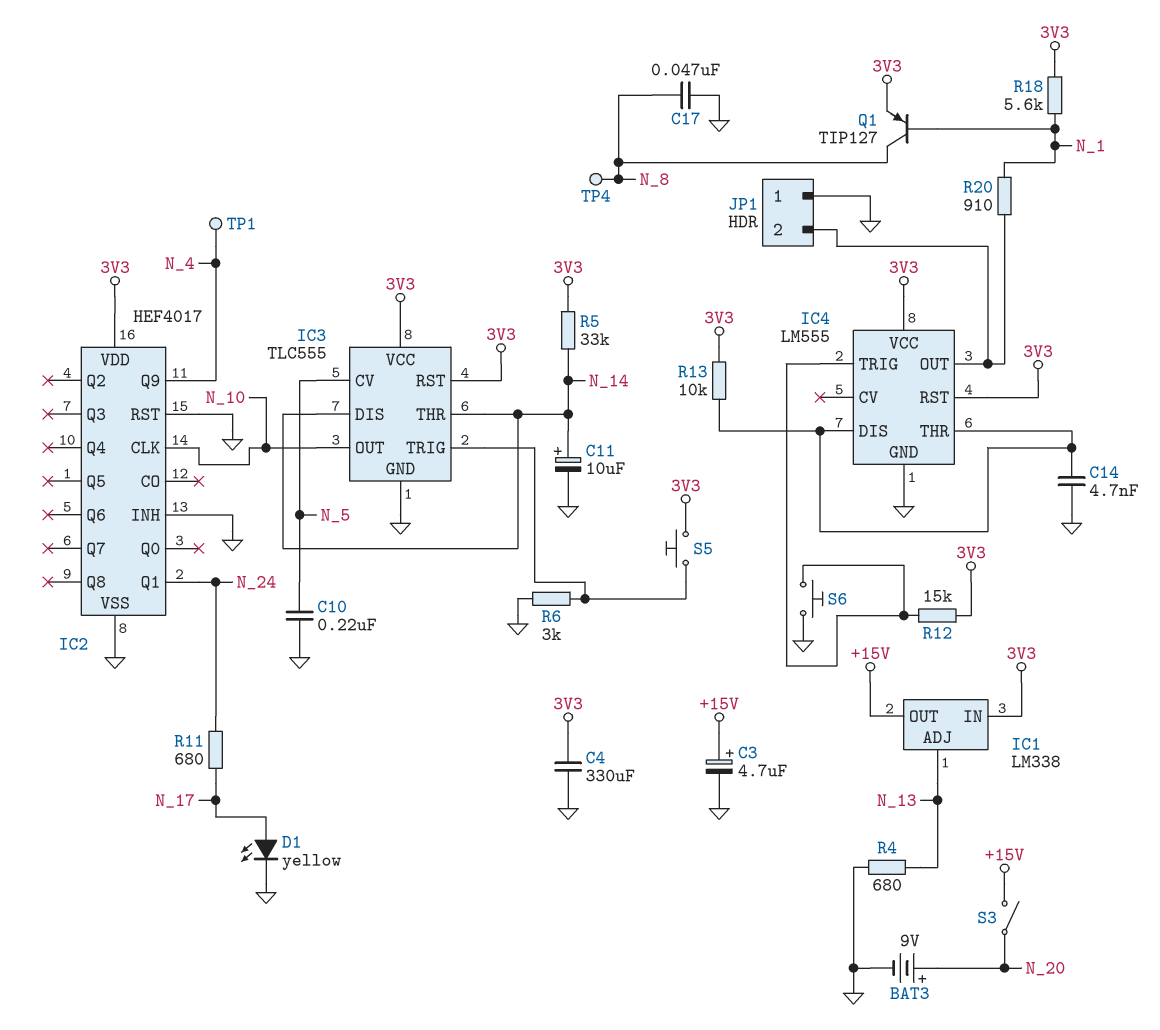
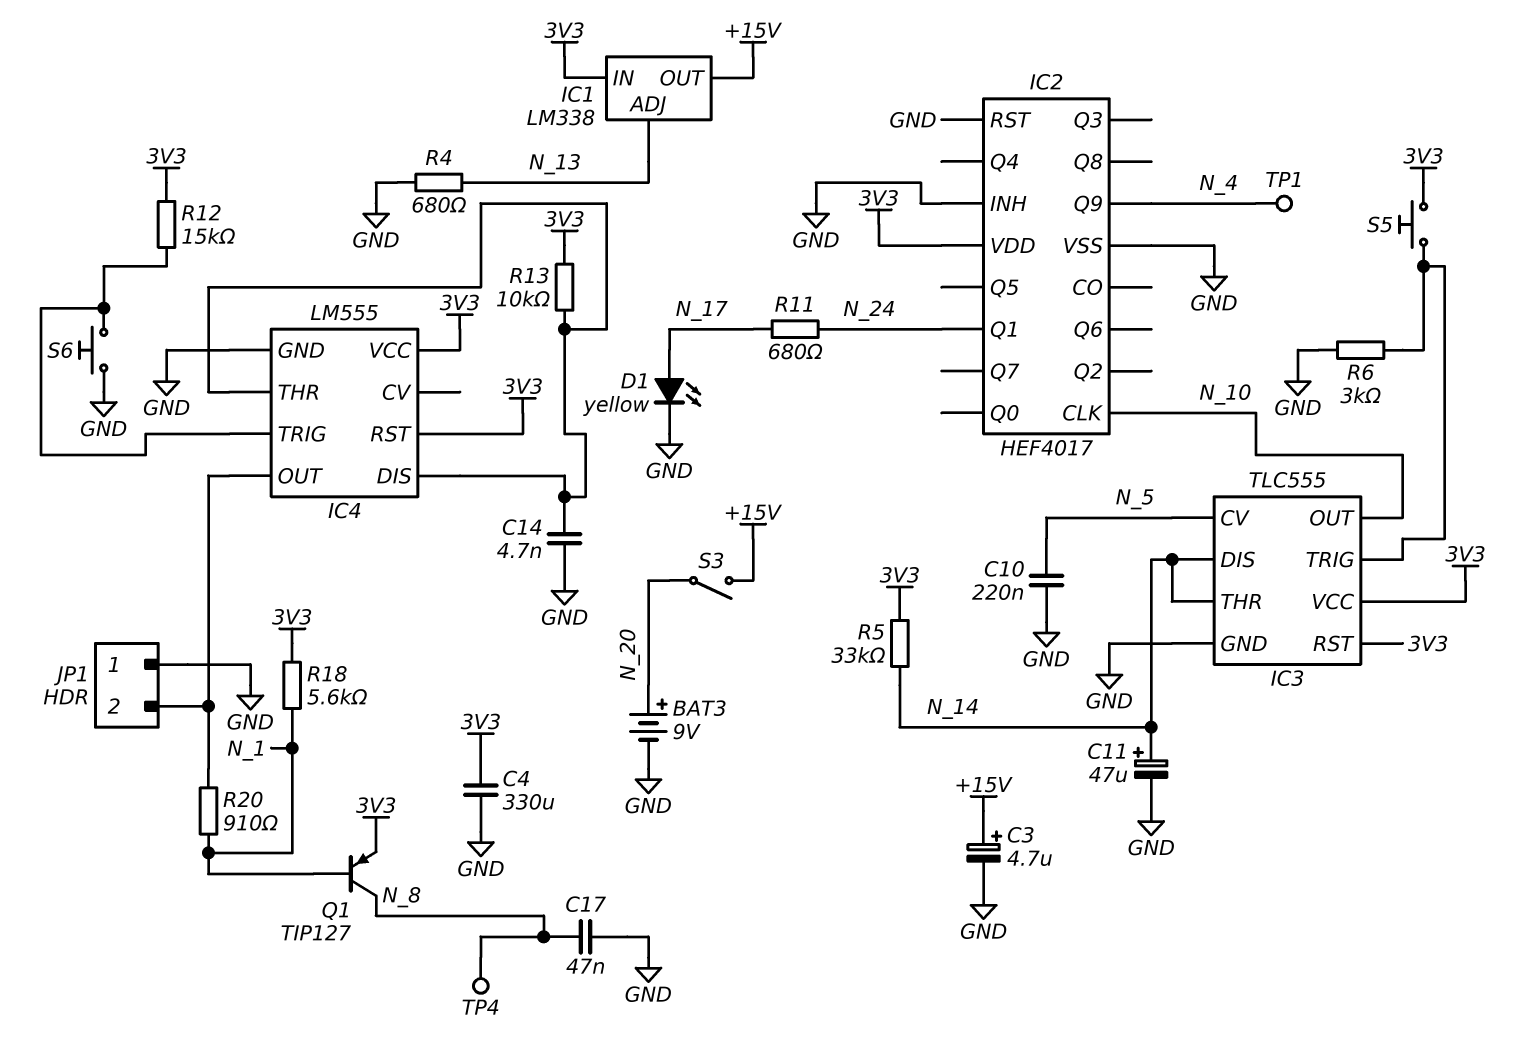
C11: 10uF (plus N_14, minus GND) -> 47uF (plus N_14, minus GND)

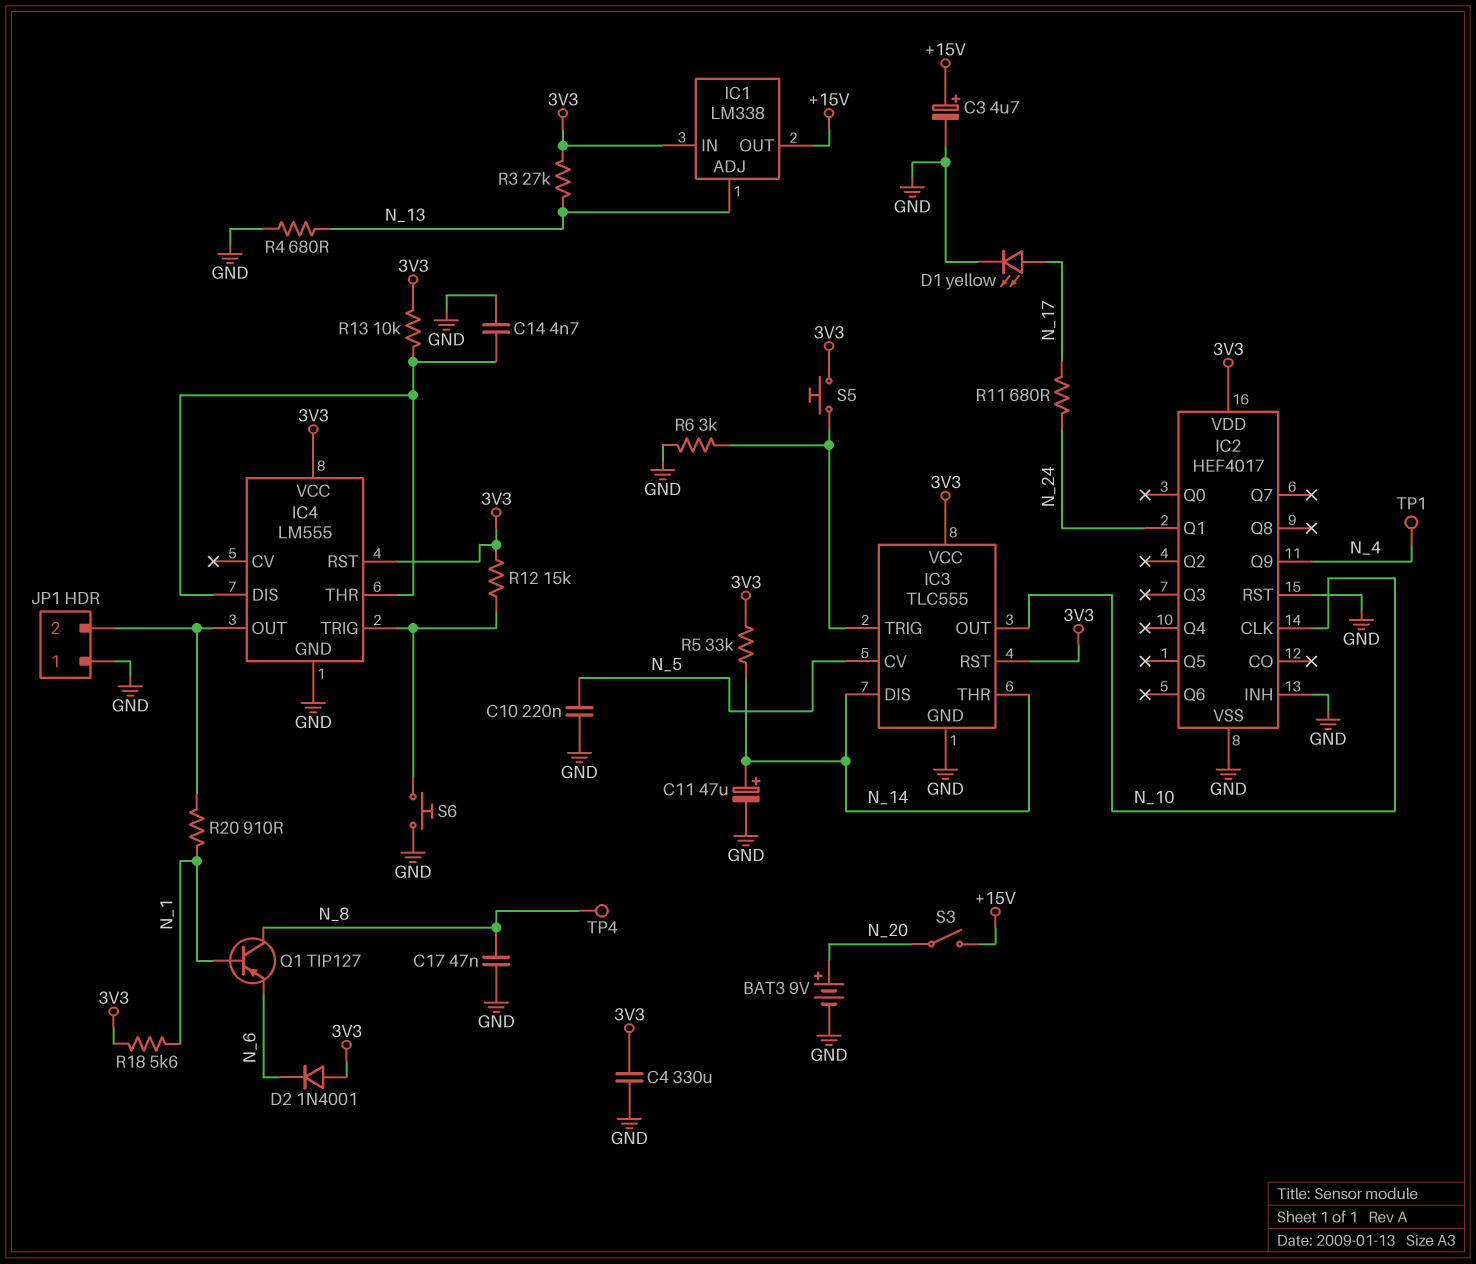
D2: none -> diode 1N4001 (A 3V3, K N_6)
Q1: PNP TIP127 (B N_1, C N_8, E 3V3) -> PNP TIP127 (B N_1, C N_8, E N_6)
R3: none -> 27k (3V3, N_13)

